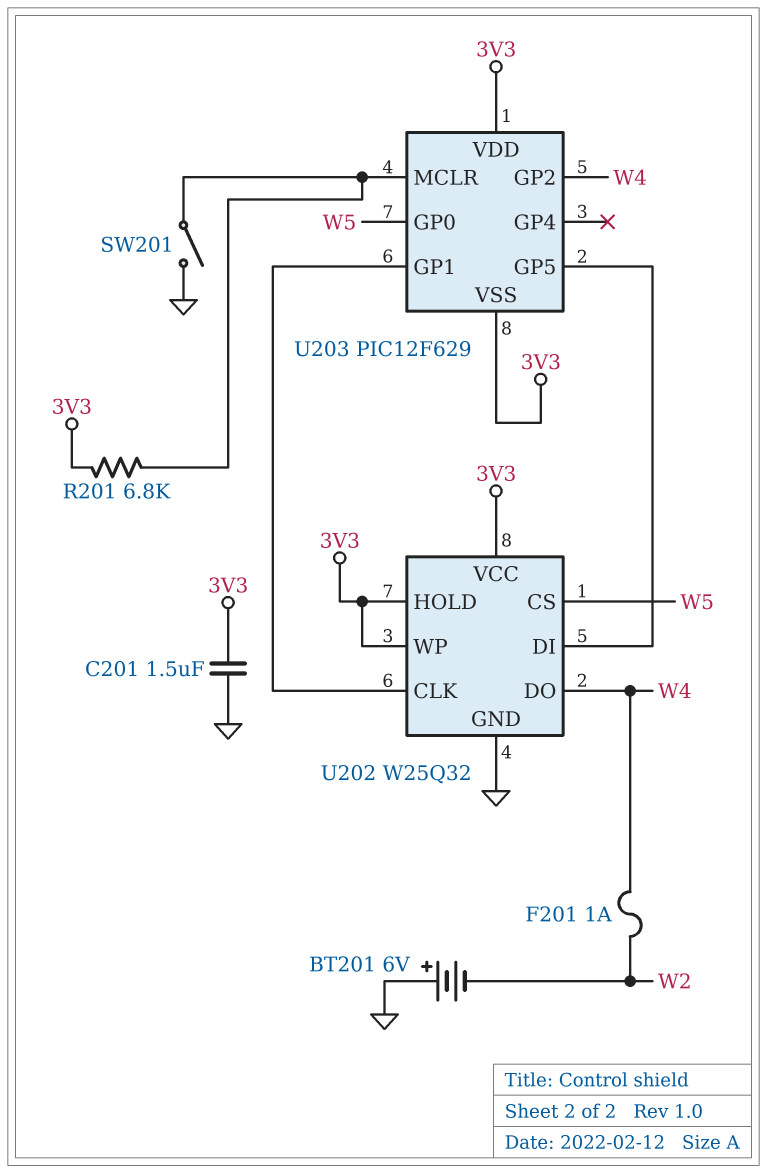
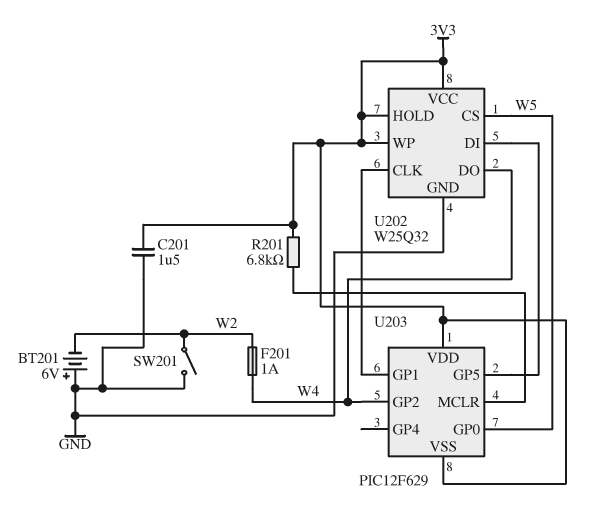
SW201: switch (GND, U203/MCLR) -> switch (GND, W2)

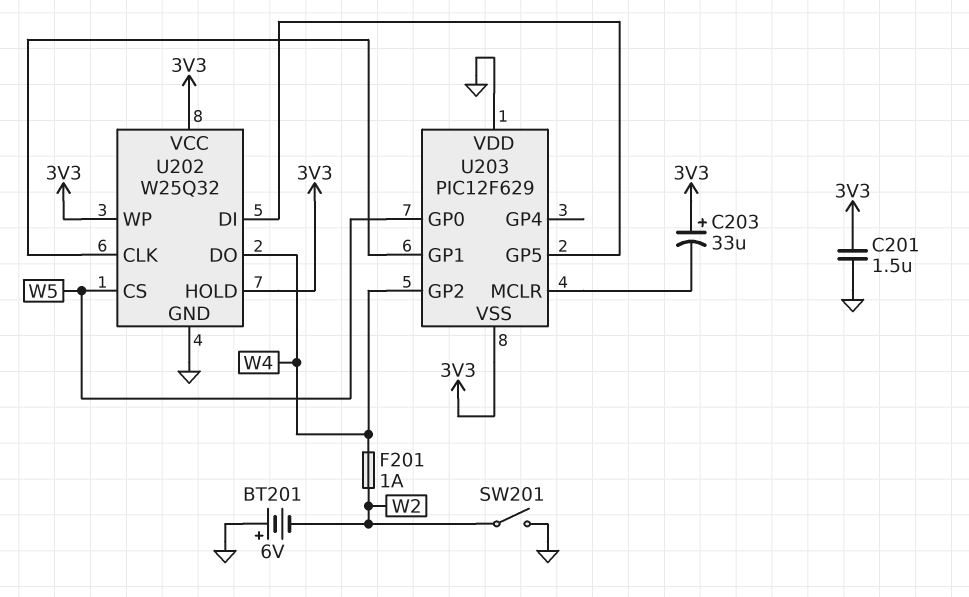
C203: none -> 33uF (plus 3V3, minus U203/MCLR)
R201: 6.8k (3V3, U203/MCLR) -> none
U203 pin VDD: 3V3 -> GND

